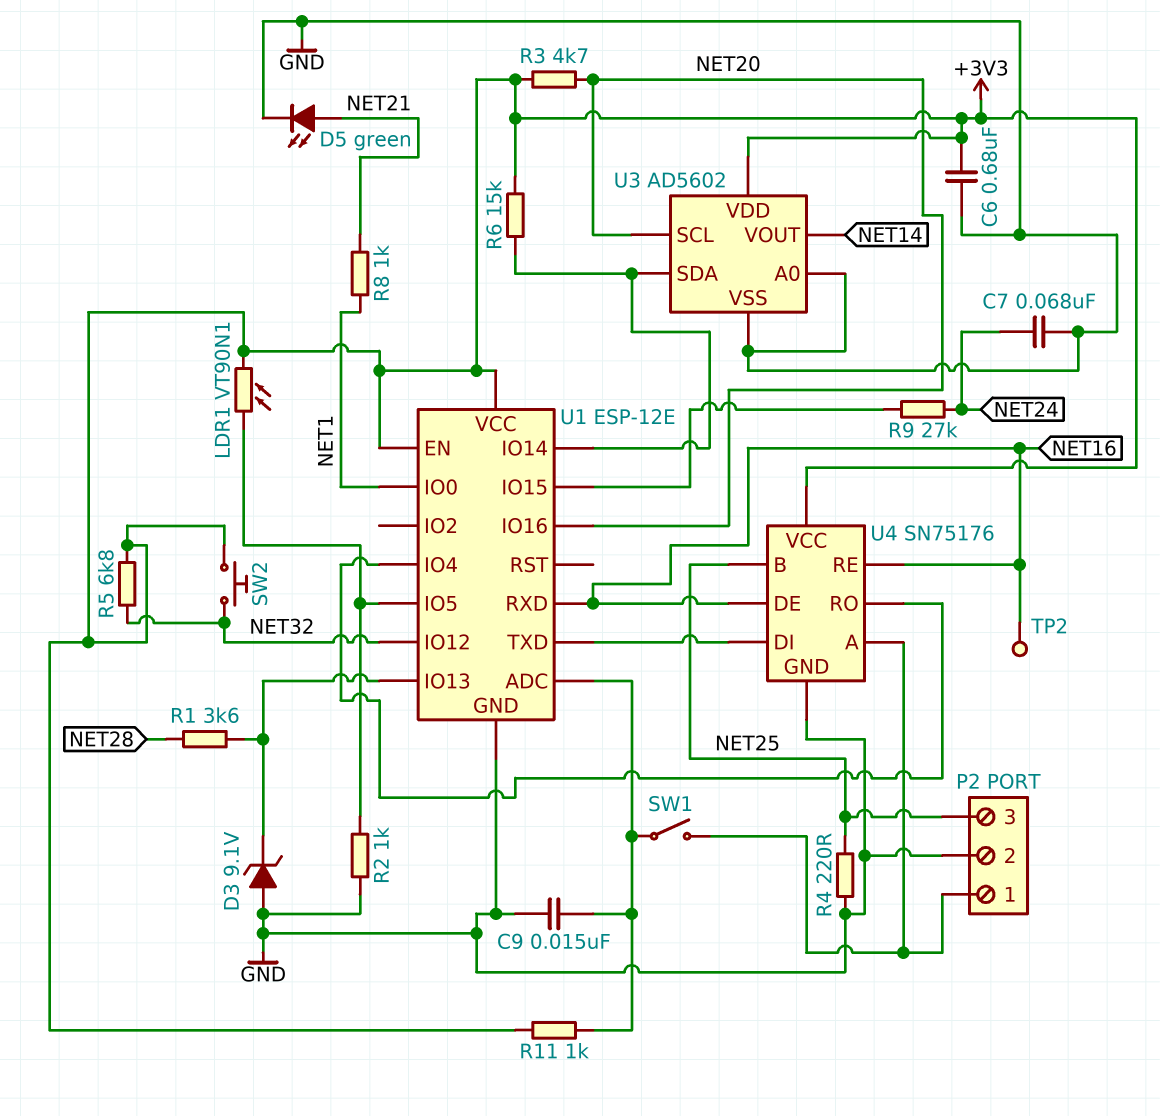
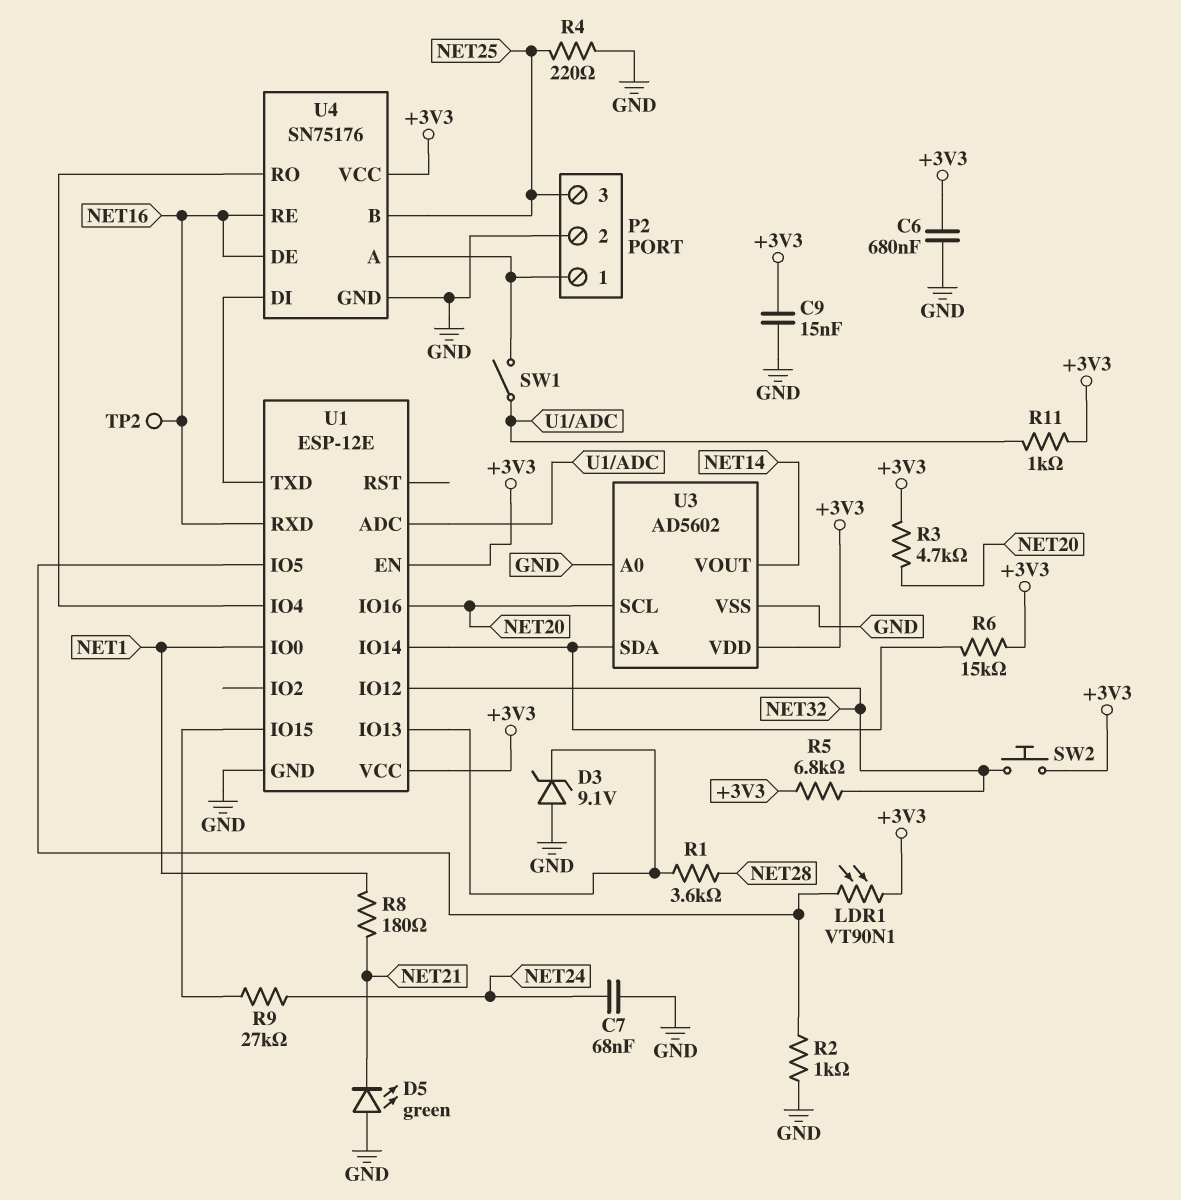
C9: 15nF (GND, U1/ADC) -> 15nF (+3V3, GND)
D5: LED green (A NET21, K GND) -> LED green (A GND, K NET21)
R8: 1k (NET1, NET21) -> 180 (NET1, NET21)

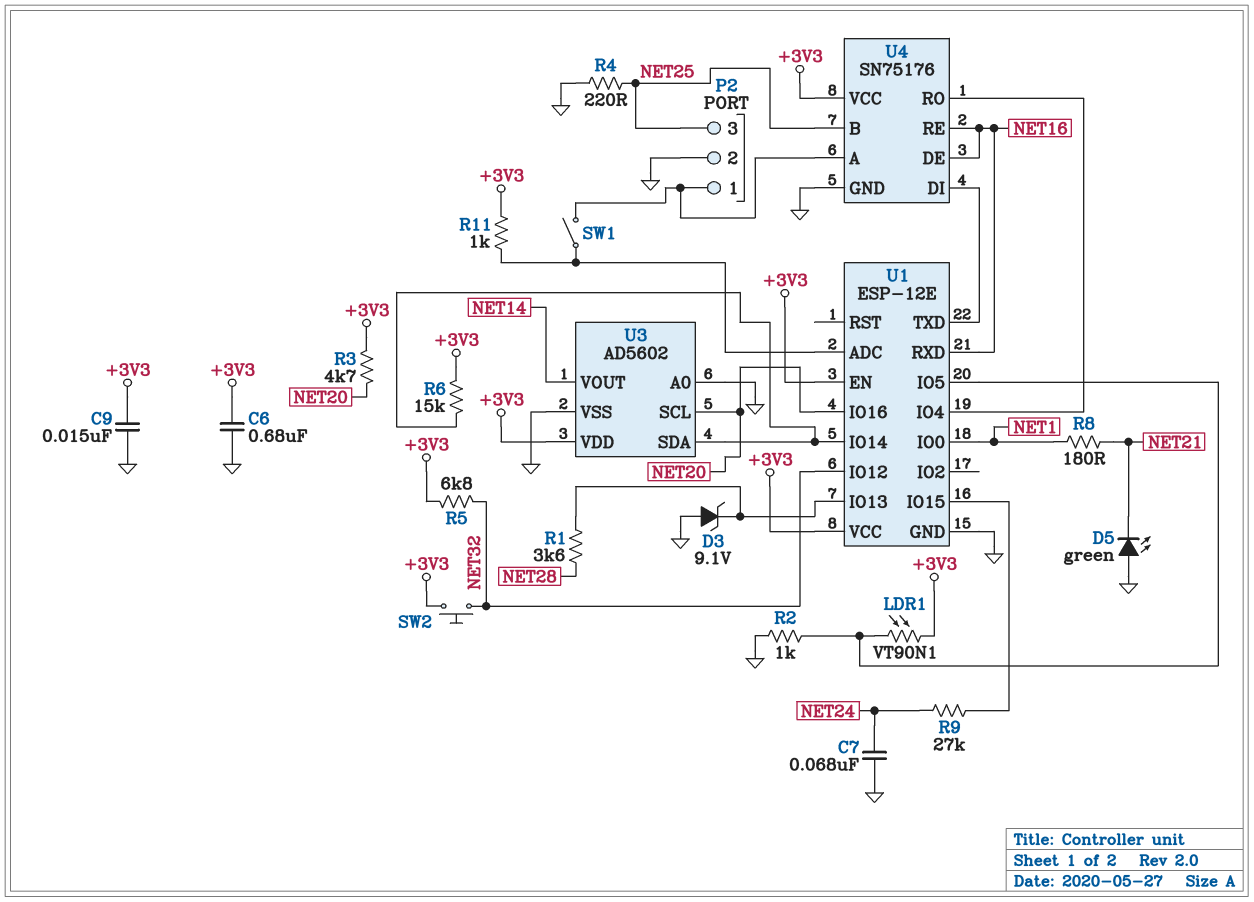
TP2: test point (NET16) -> none

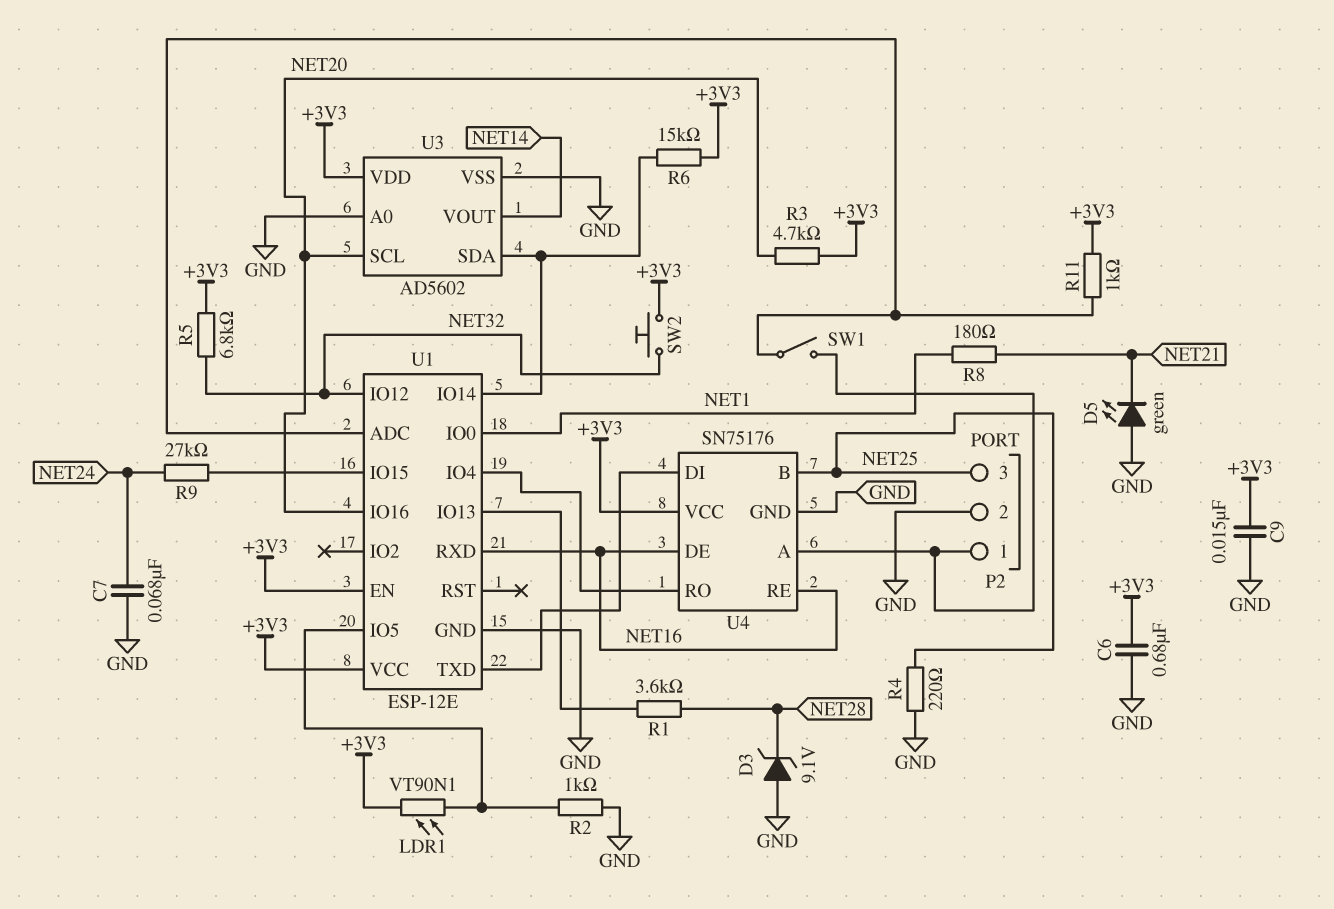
D3: zener 9.1V (A GND, K U1/IO13) -> zener 9.1V (A GND, K NET28)

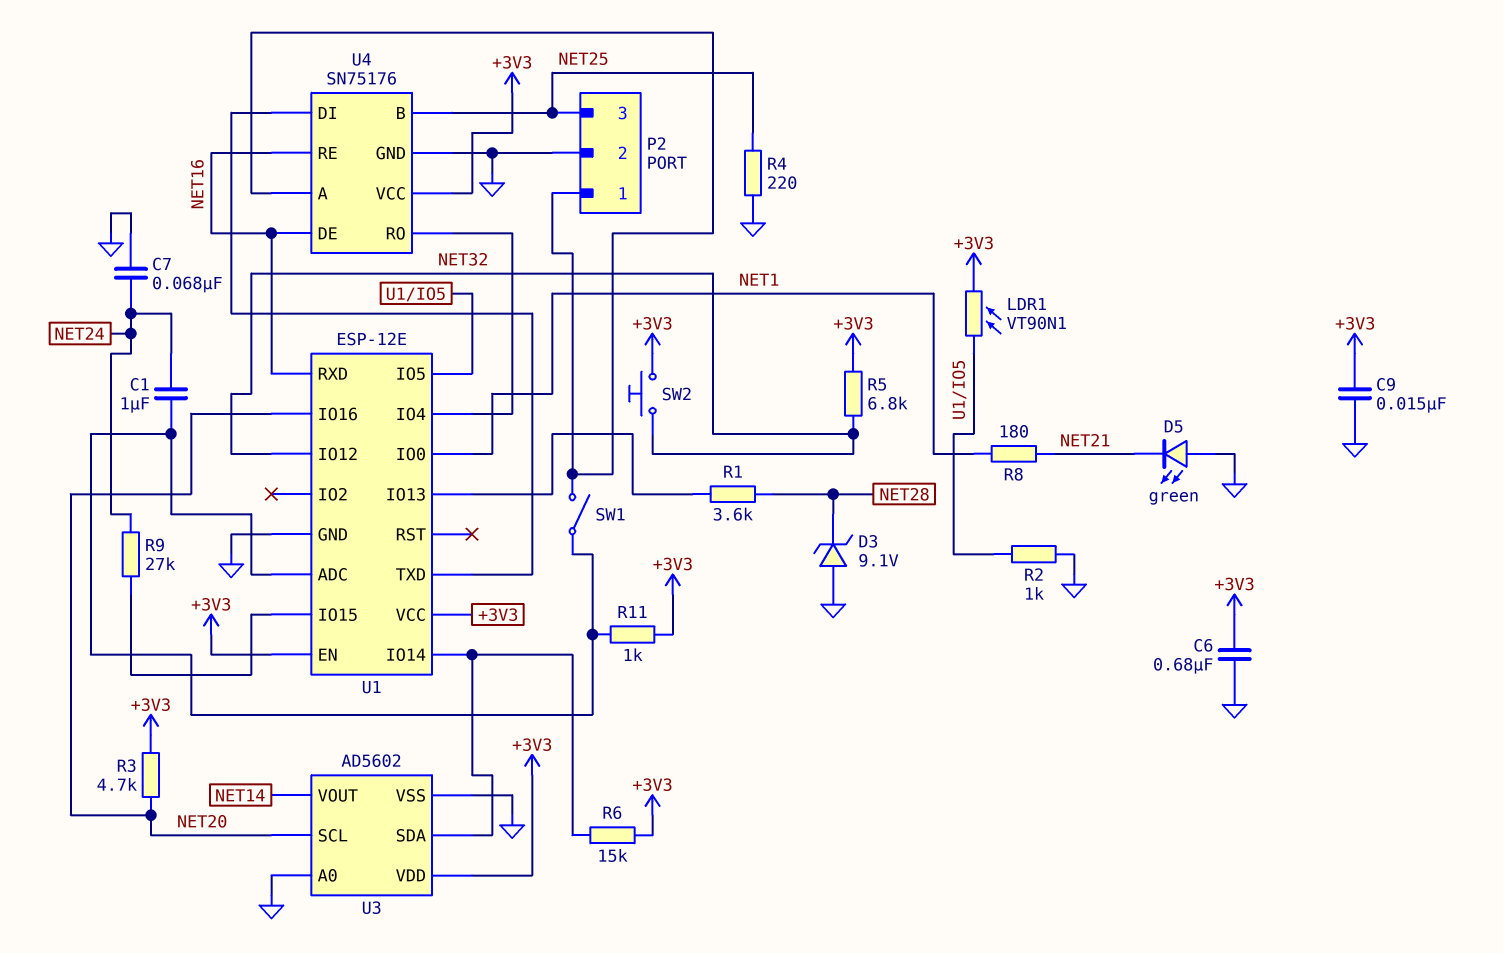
C1: none -> 1uF (NET24, U1/ADC)

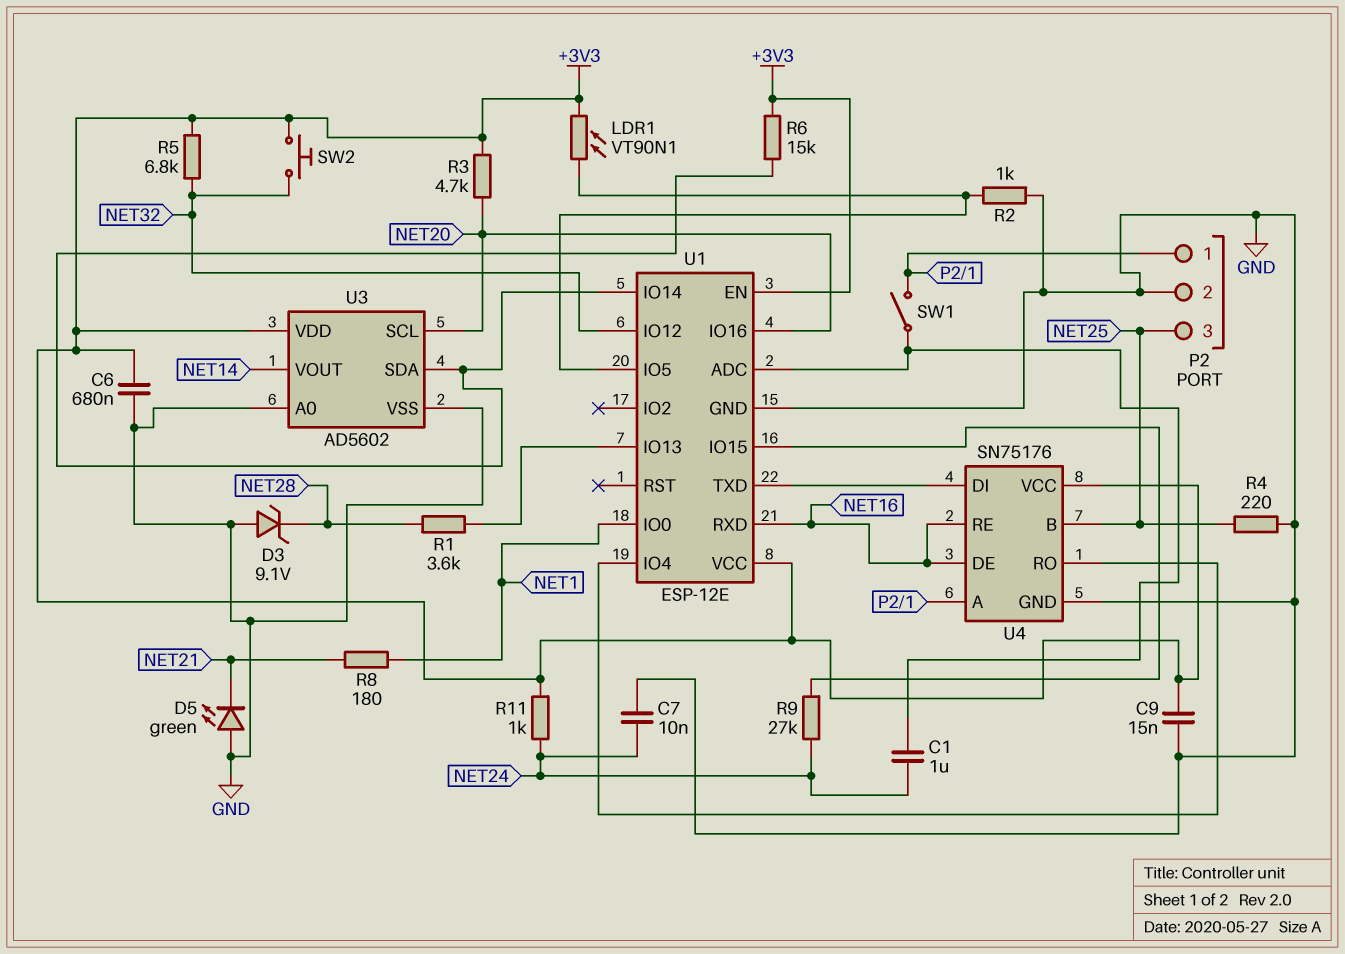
C7: 68nF (GND, NET24) -> 10nF (GND, NET24)
R11: 1k (+3V3, U1/ADC) -> 1k (+3V3, NET24)

